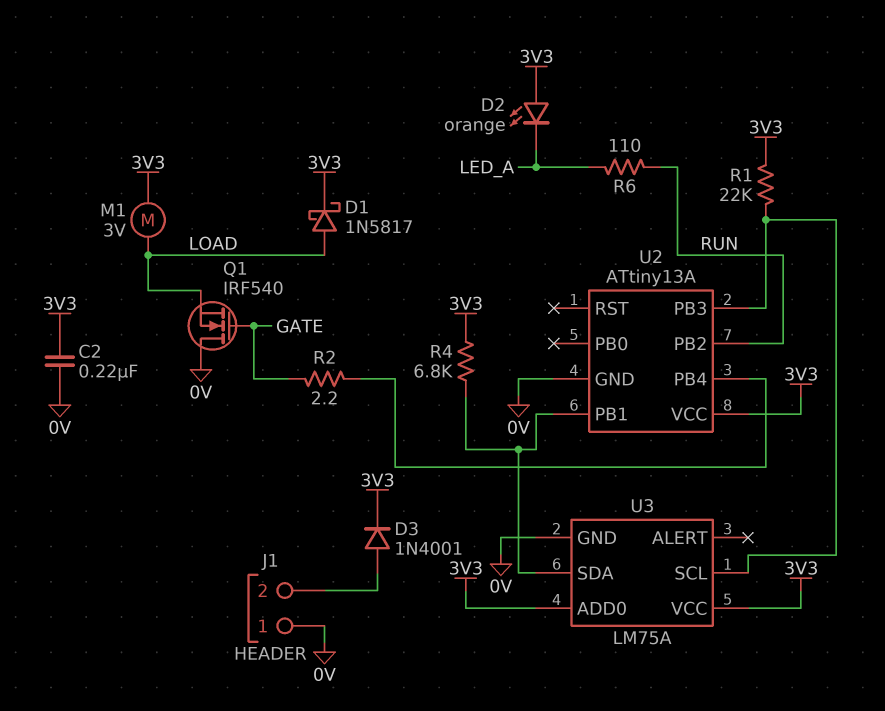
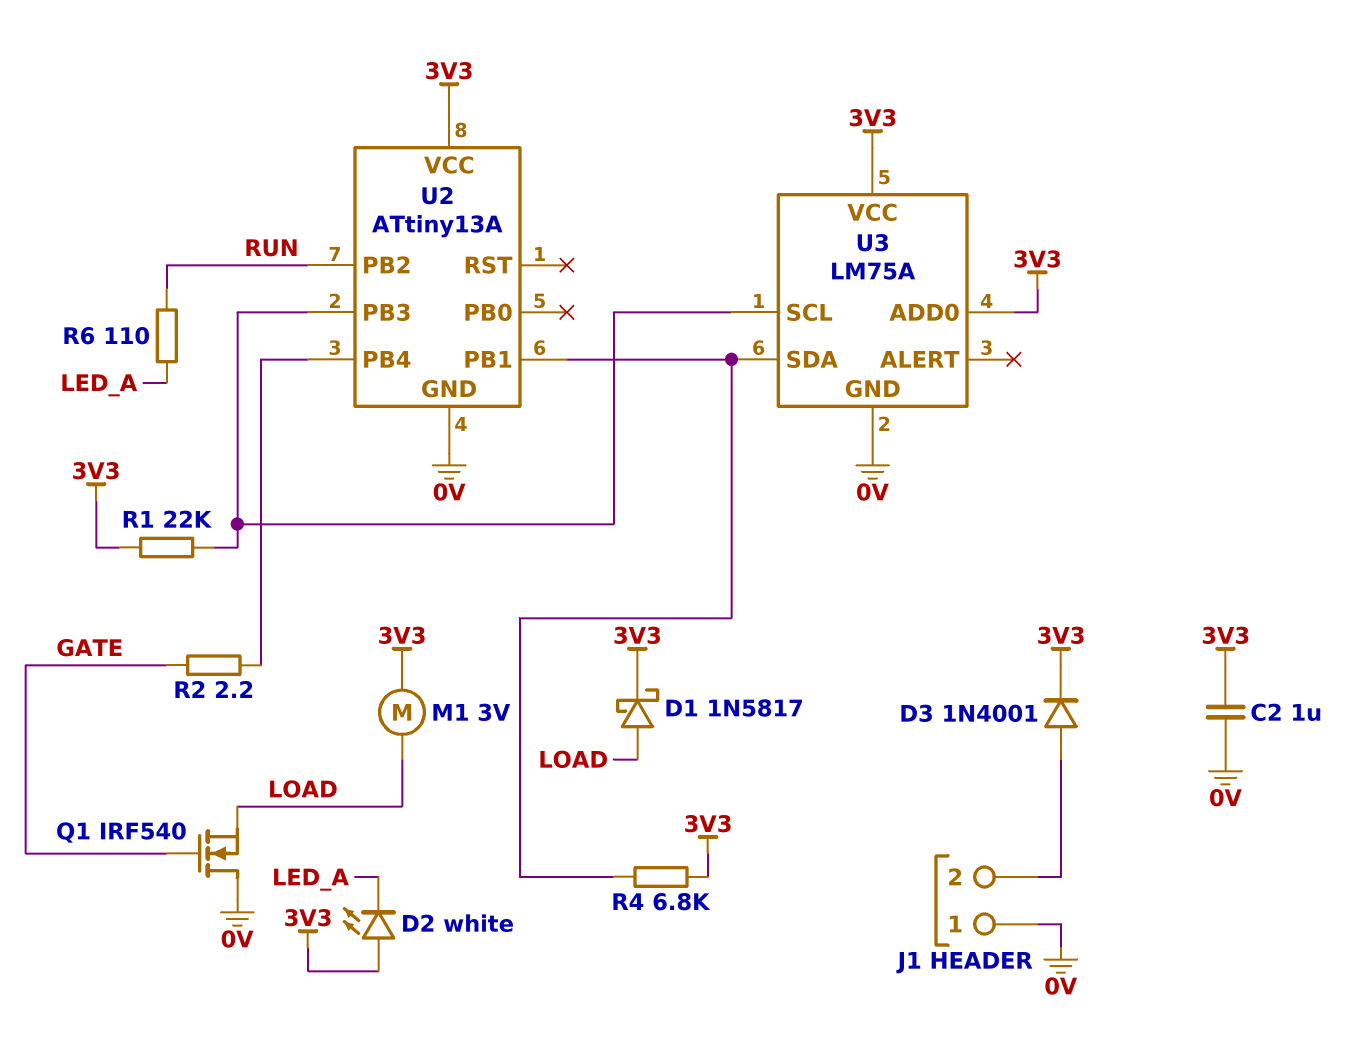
C2: 220nF (0V, 3V3) -> 1uF (0V, 3V3)
D2: LED orange (A 3V3, K LED_A) -> LED white (A 3V3, K LED_A)

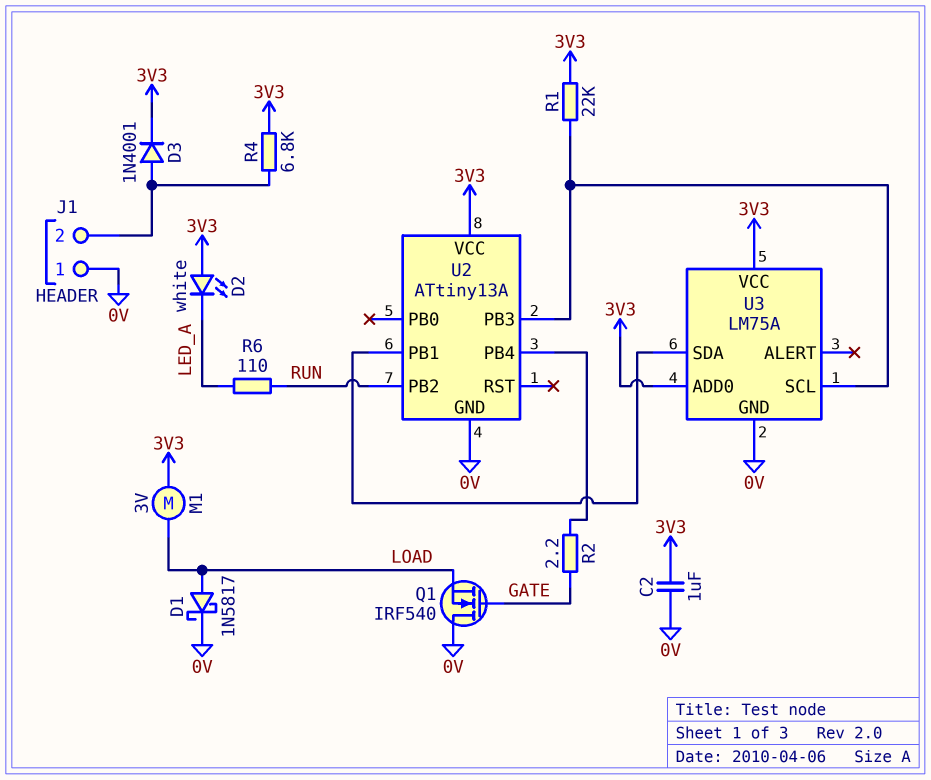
D1: schottky 1N5817 (A LOAD, K 3V3) -> schottky 1N5817 (A LOAD, K 0V)
R4: 6.8k (3V3, U2/PB1) -> 6.8k (3V3, J1/2)

